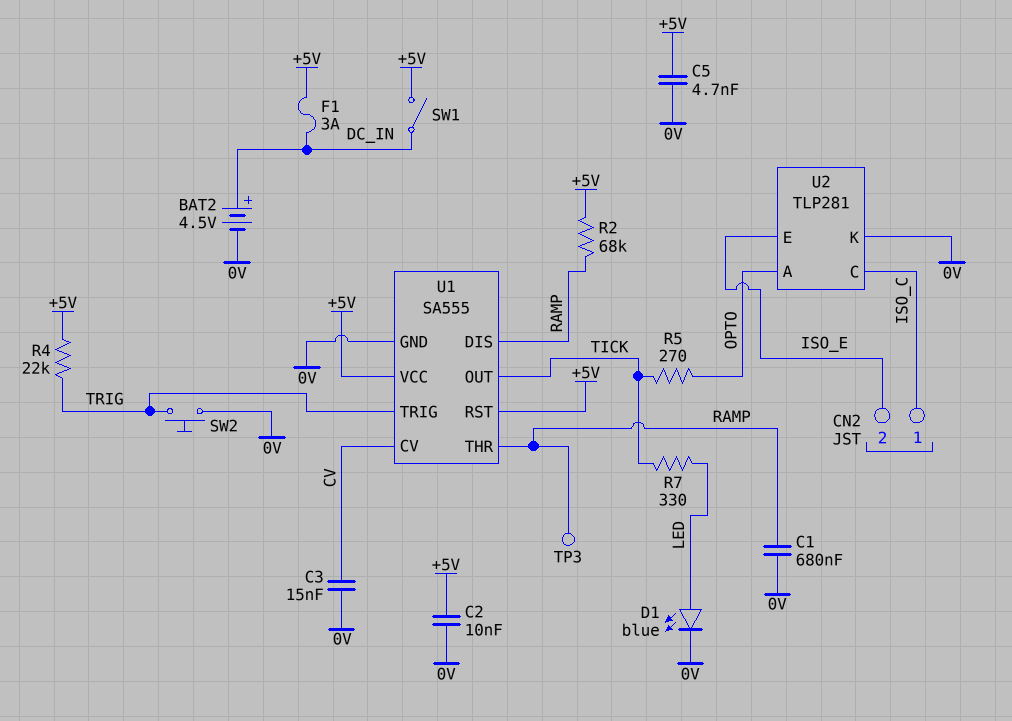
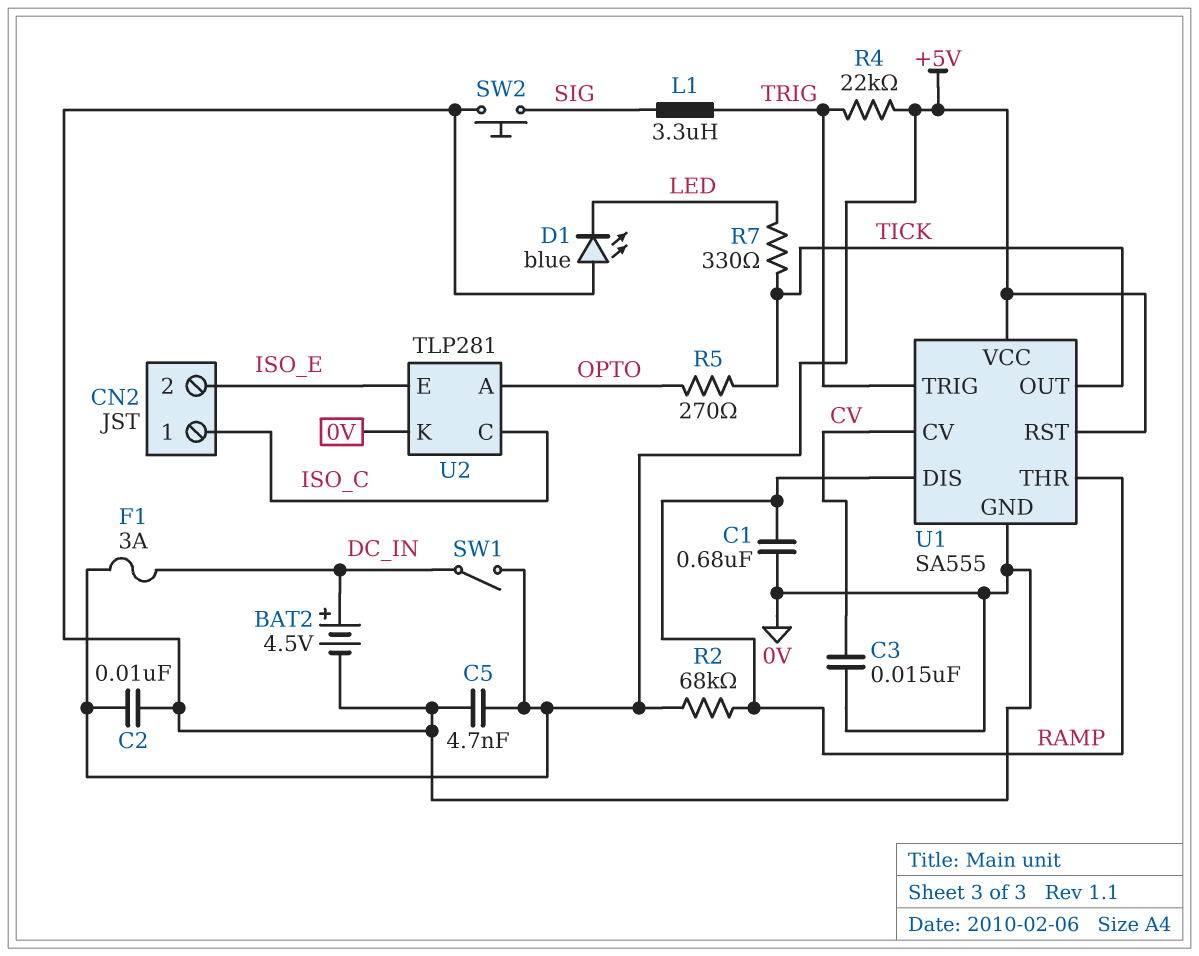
D1: LED blue (A LED, K 0V) -> LED blue (A 0V, K LED)
L1: none -> 3.3uH (SIG, TRIG)
SW2: button (0V, TRIG) -> button (0V, SIG)
TP3: test point (RAMP) -> none

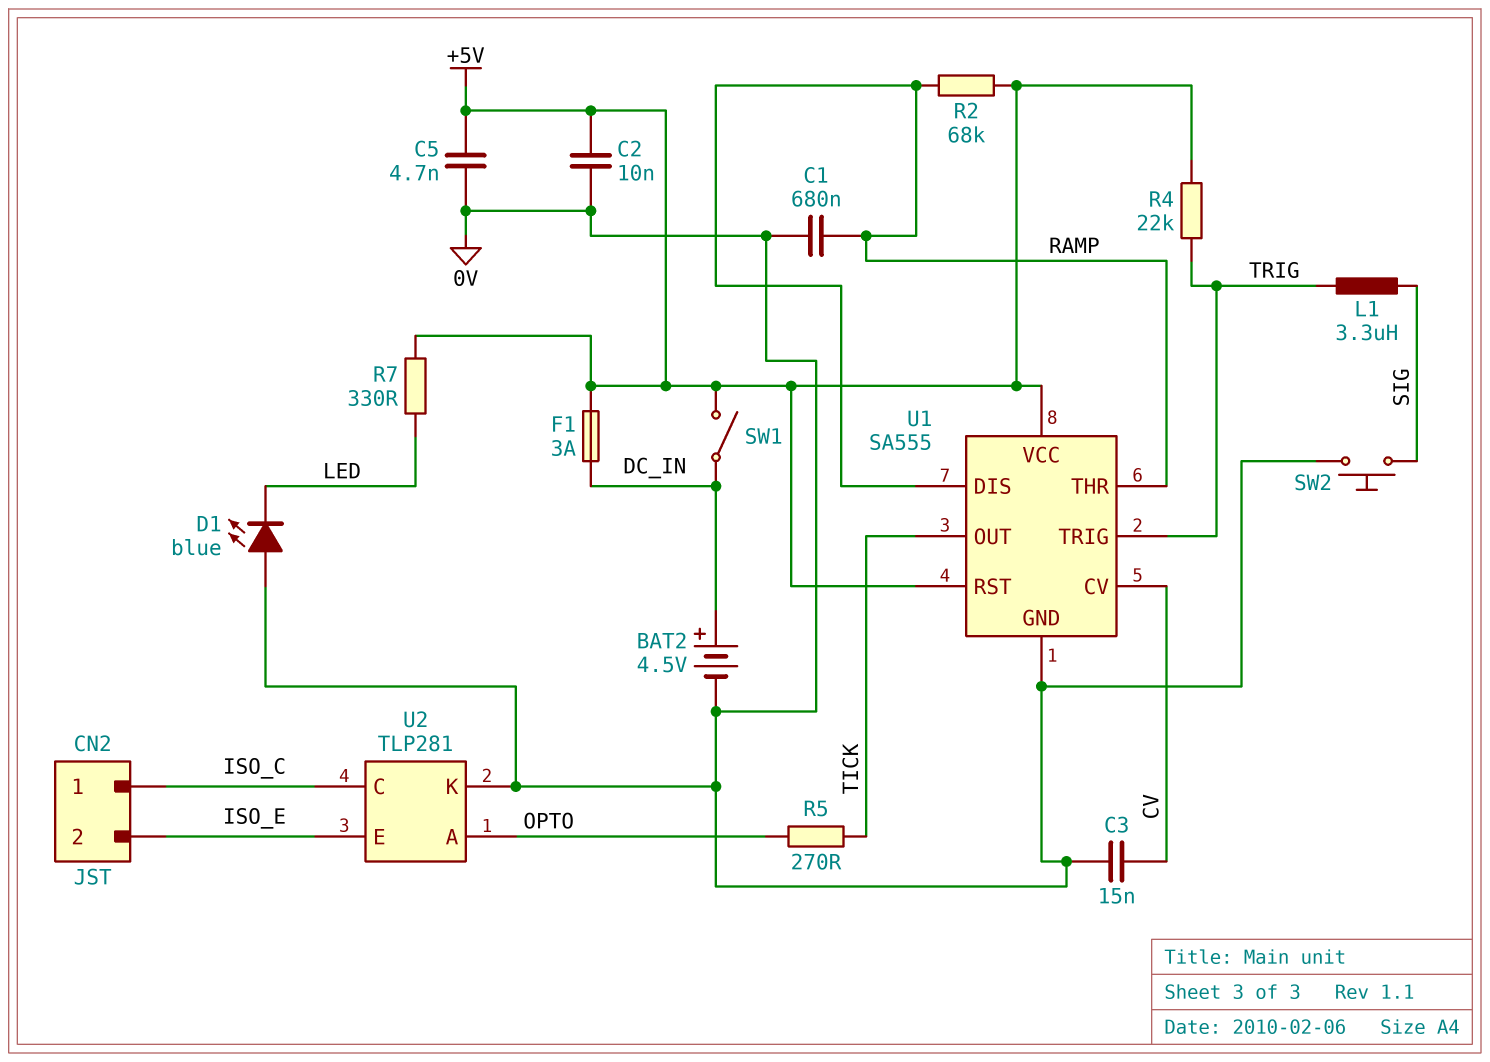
R7: 330 (LED, TICK) -> 330 (+5V, LED)

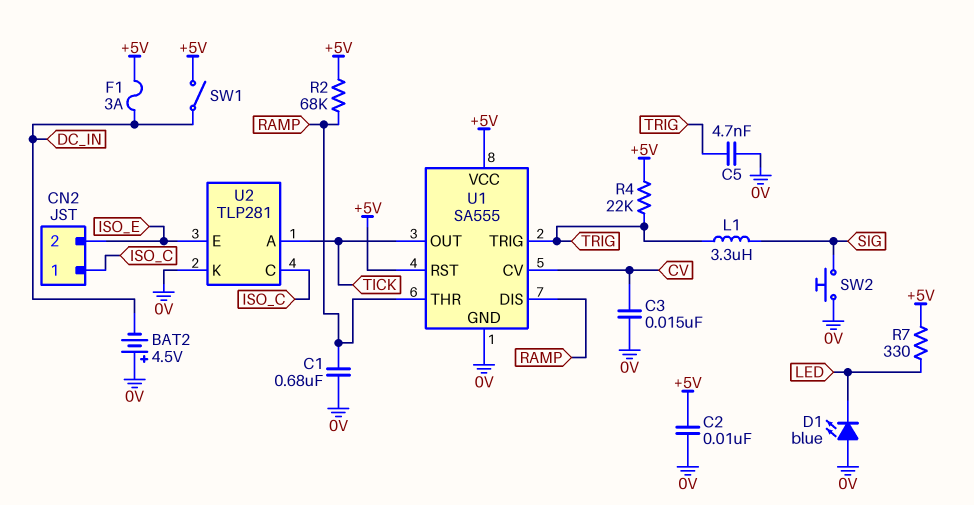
BAT2: 4.5V (plus DC_IN, minus 0V) -> 4.5V (plus 0V, minus DC_IN)
C5: 4.7nF (+5V, 0V) -> 4.7nF (0V, TRIG)
R5: 270 (OPTO, TICK) -> none
U2 pin A: OPTO -> TICK

